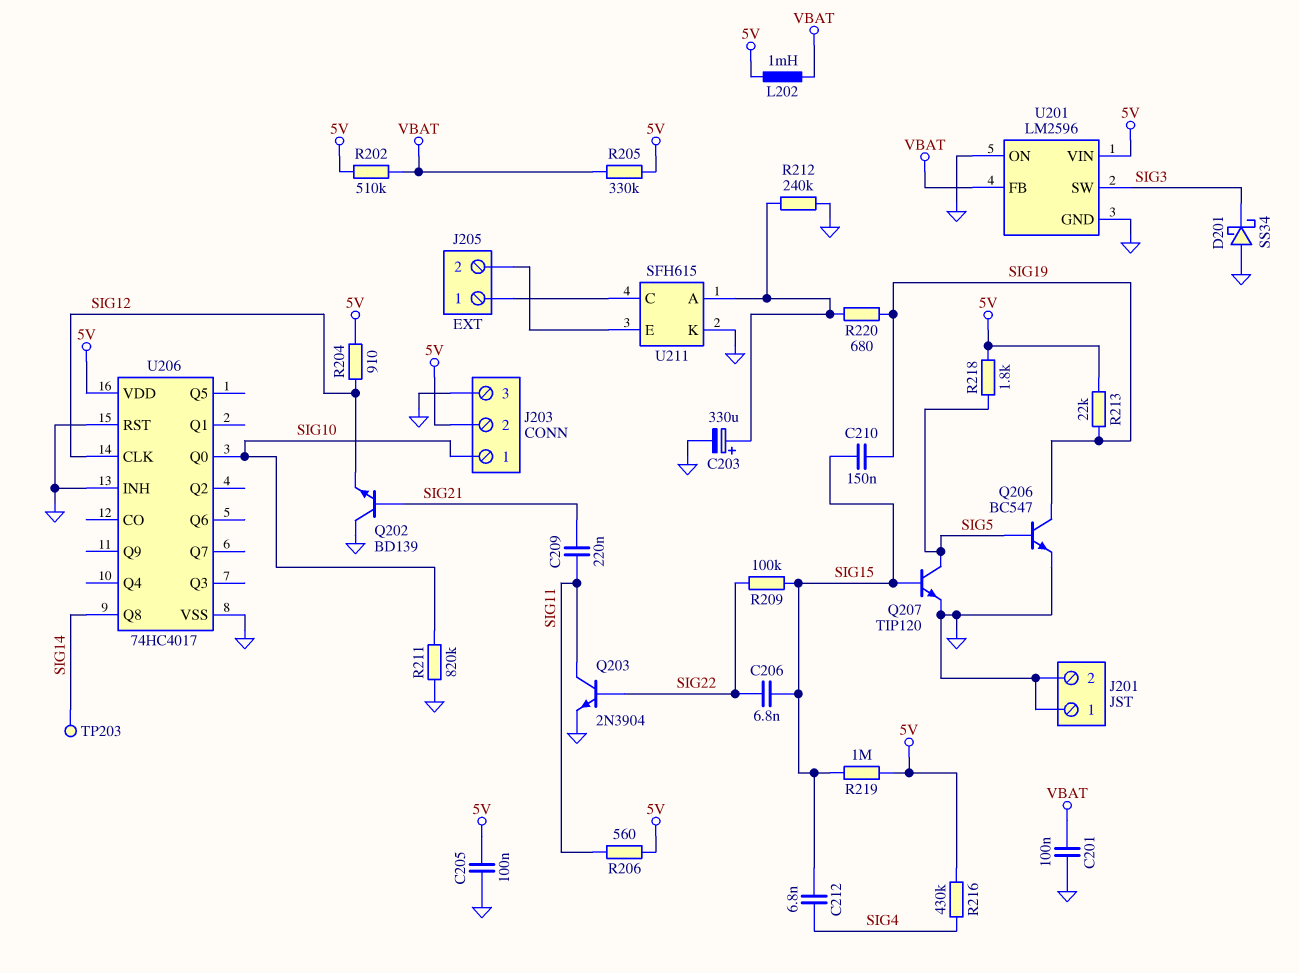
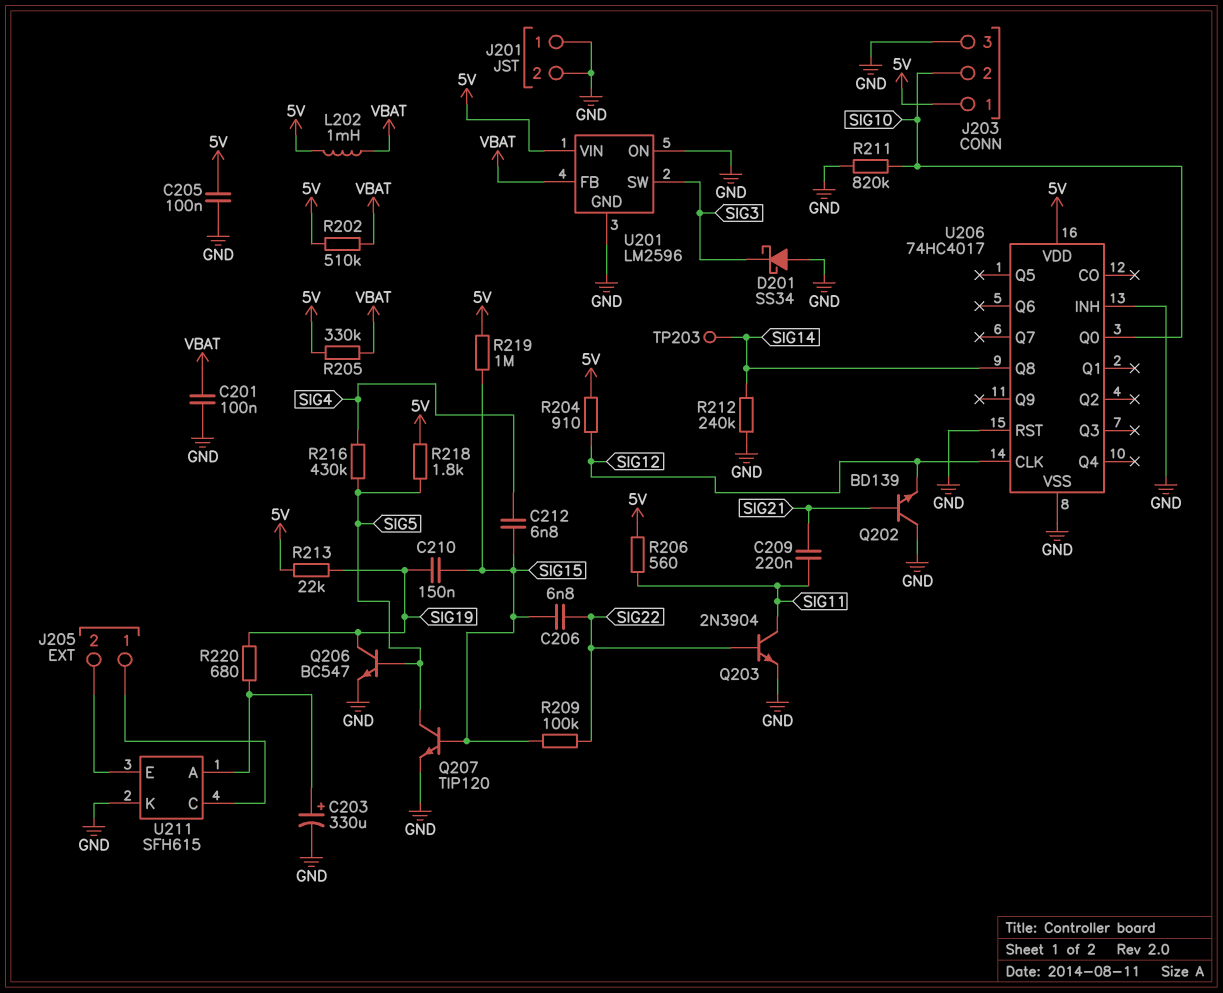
J203 pin 1: SIG10 -> 5V
J203 pin 2: 5V -> SIG10
R212: 240k (GND, U211/A) -> 240k (GND, SIG14)
R216: 430k (5V, SIG4) -> 430k (SIG4, SIG5)

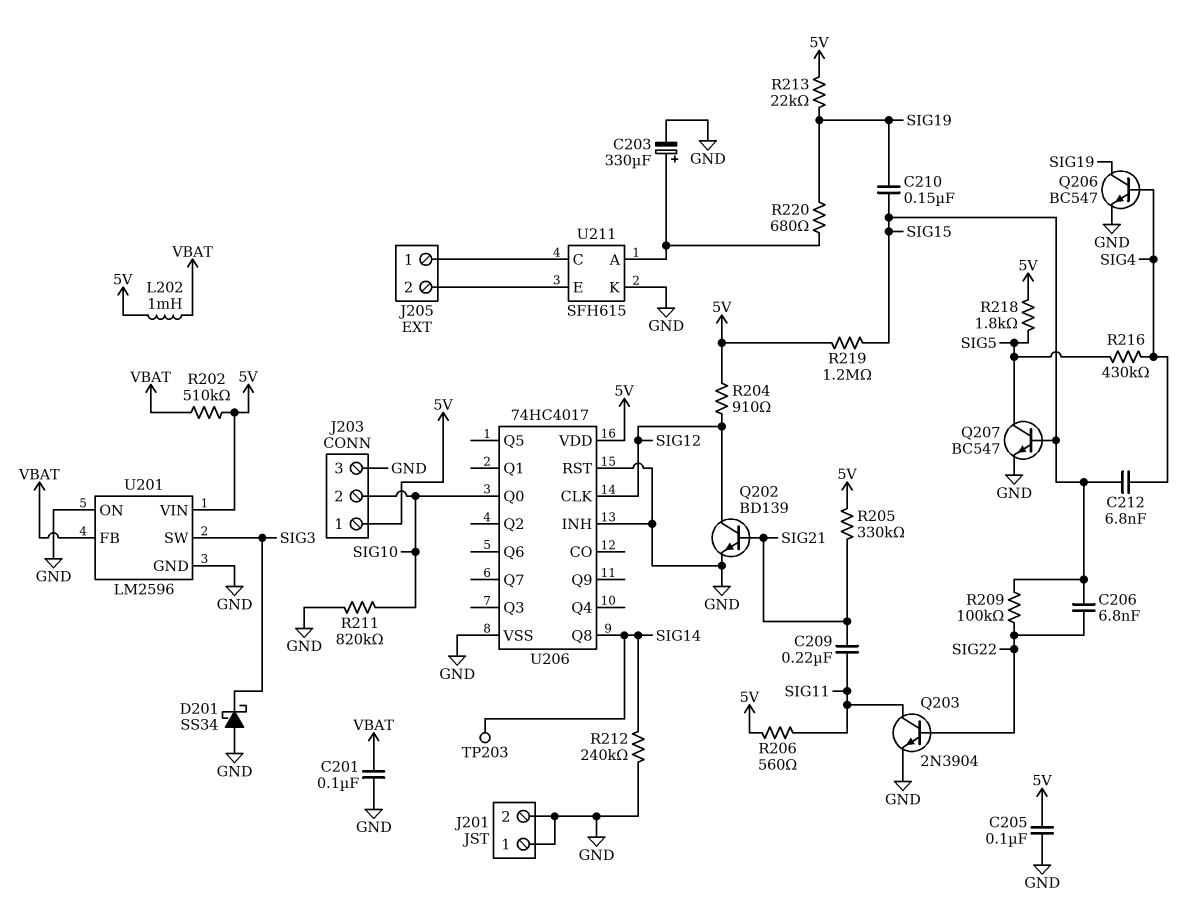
Q202: NPN BD139 (B SIG21, C GND, E SIG12) -> NPN BD139 (B SIG21, C SIG12, E GND)
Q206: NPN BC547 (B SIG5, C SIG19, E GND) -> NPN BC547 (B SIG4, C SIG19, E GND)
Q207: NPN TIP120 (B SIG15, C SIG5, E GND) -> NPN BC547 (B SIG15, C SIG5, E GND)
R205: 330k (5V, VBAT) -> 330k (5V, SIG21)
R219: 1M (5V, SIG15) -> 1.2M (5V, SIG15)

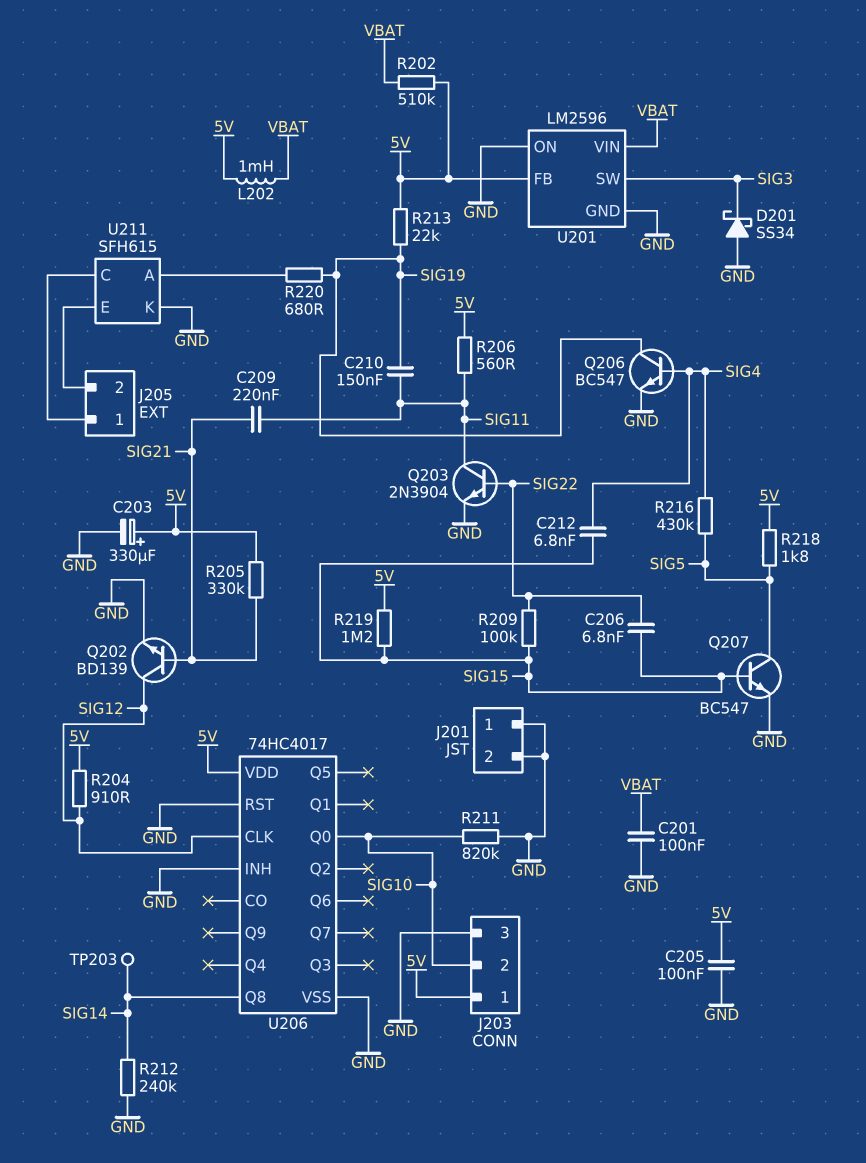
C203: 330uF (plus U211/A, minus GND) -> 330uF (plus 5V, minus GND)
C210: 150nF (SIG15, SIG19) -> 150nF (SIG11, SIG19)
U201 pin FB: VBAT -> 5V
U201 pin VIN: 5V -> VBAT

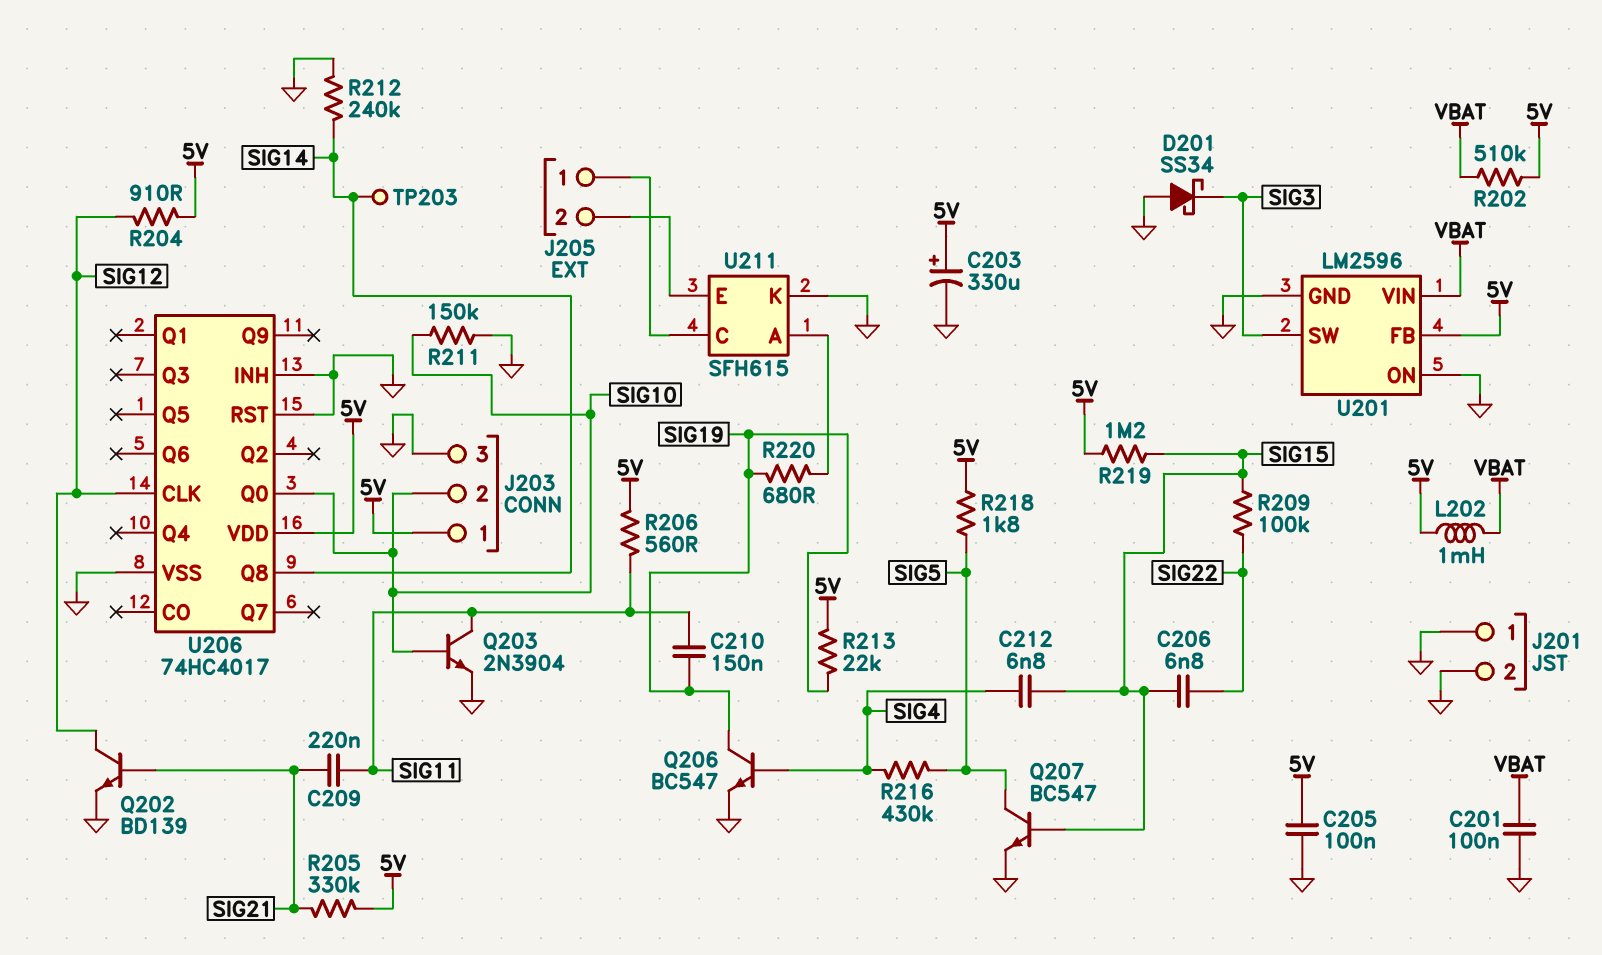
Q203: NPN 2N3904 (B SIG22, C SIG11, E GND) -> NPN 2N3904 (B SIG10, C SIG11, E GND)
R211: 820k (GND, SIG10) -> 150k (GND, SIG10)

